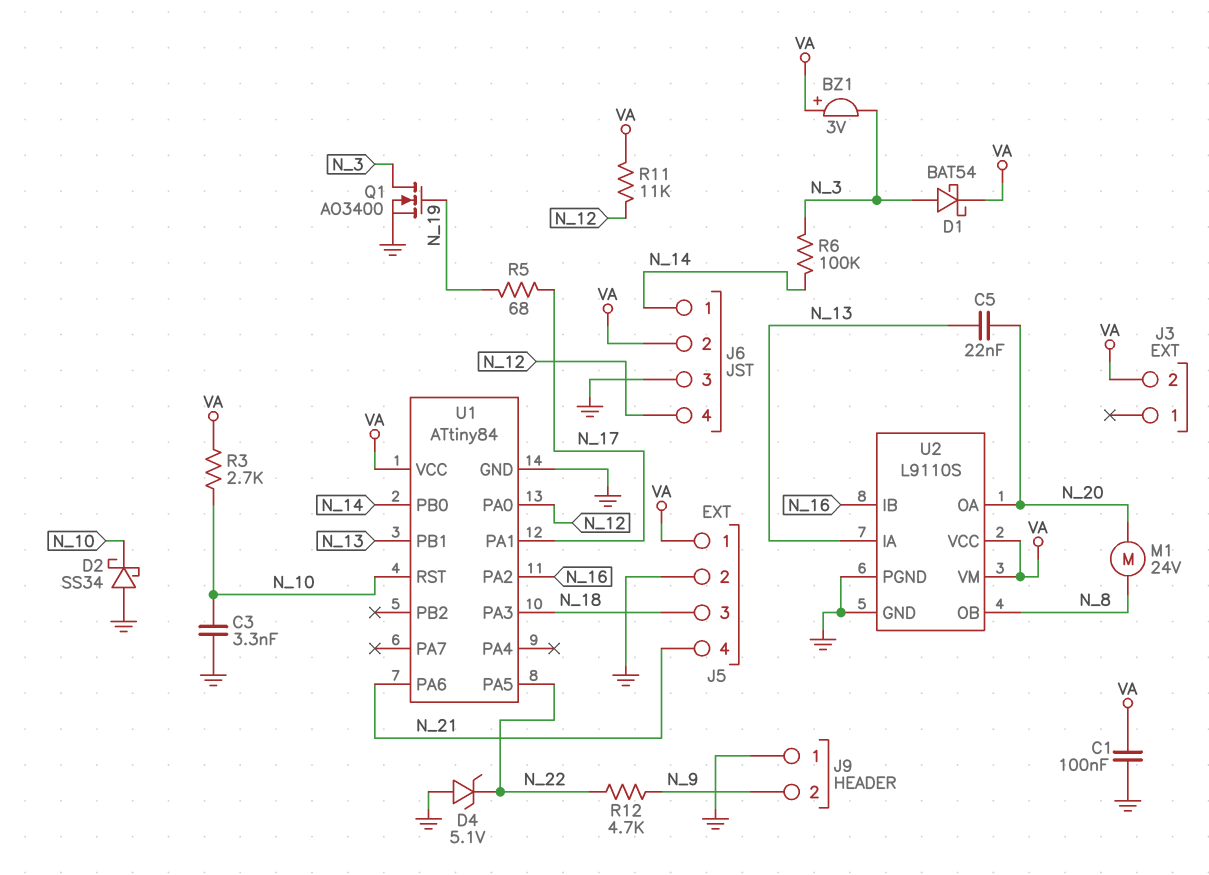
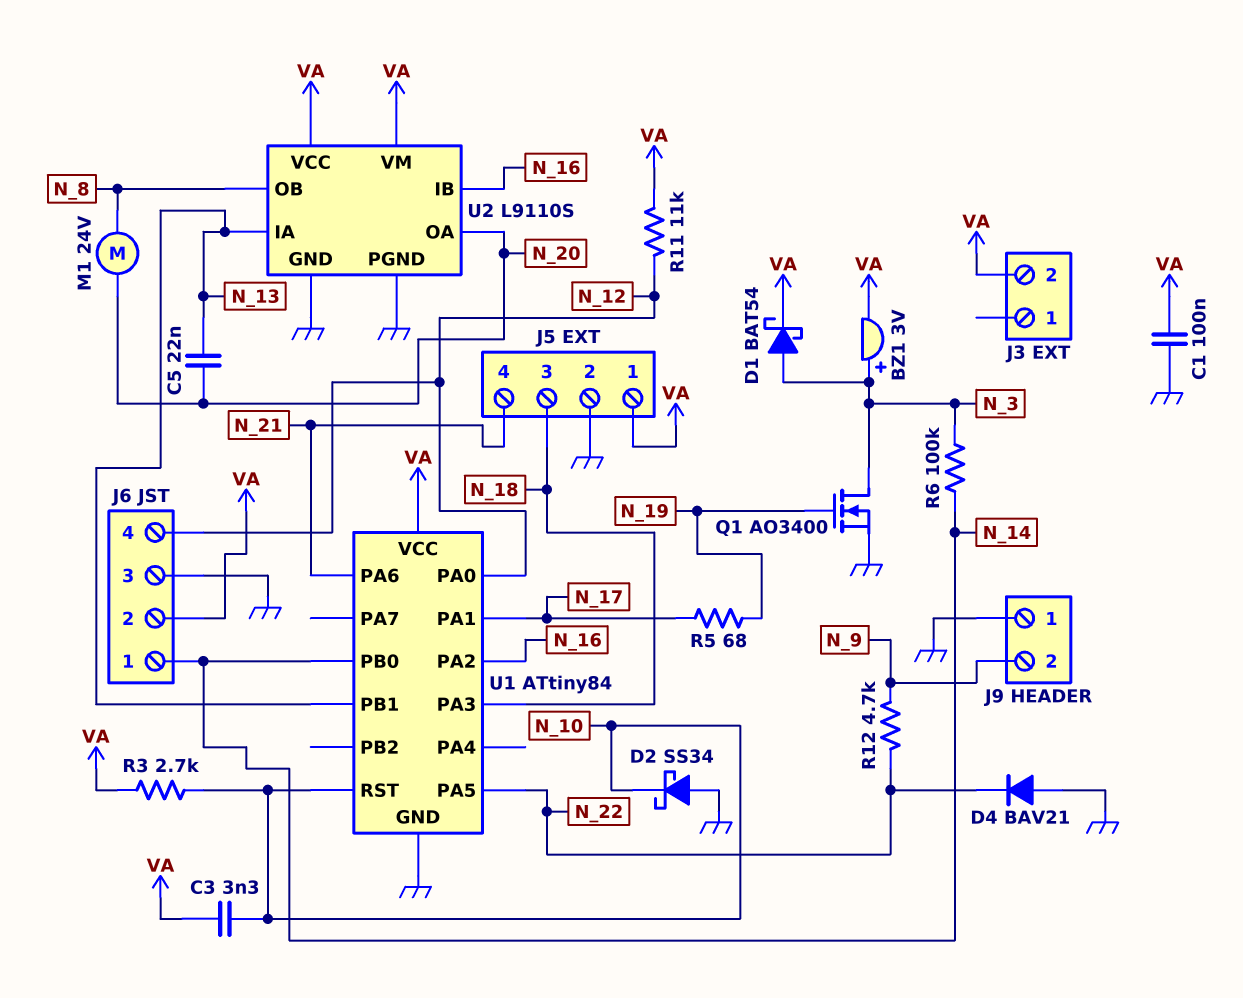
BZ1: buzzer 3V (plus VA, minus N_3) -> buzzer 3V (plus N_3, minus VA)
C3: 3.3nF (GND, N_10) -> 3.3nF (N_10, VA)
D4: zener 5.1V (A GND, K N_22) -> diode BAV21 (A GND, K N_22)

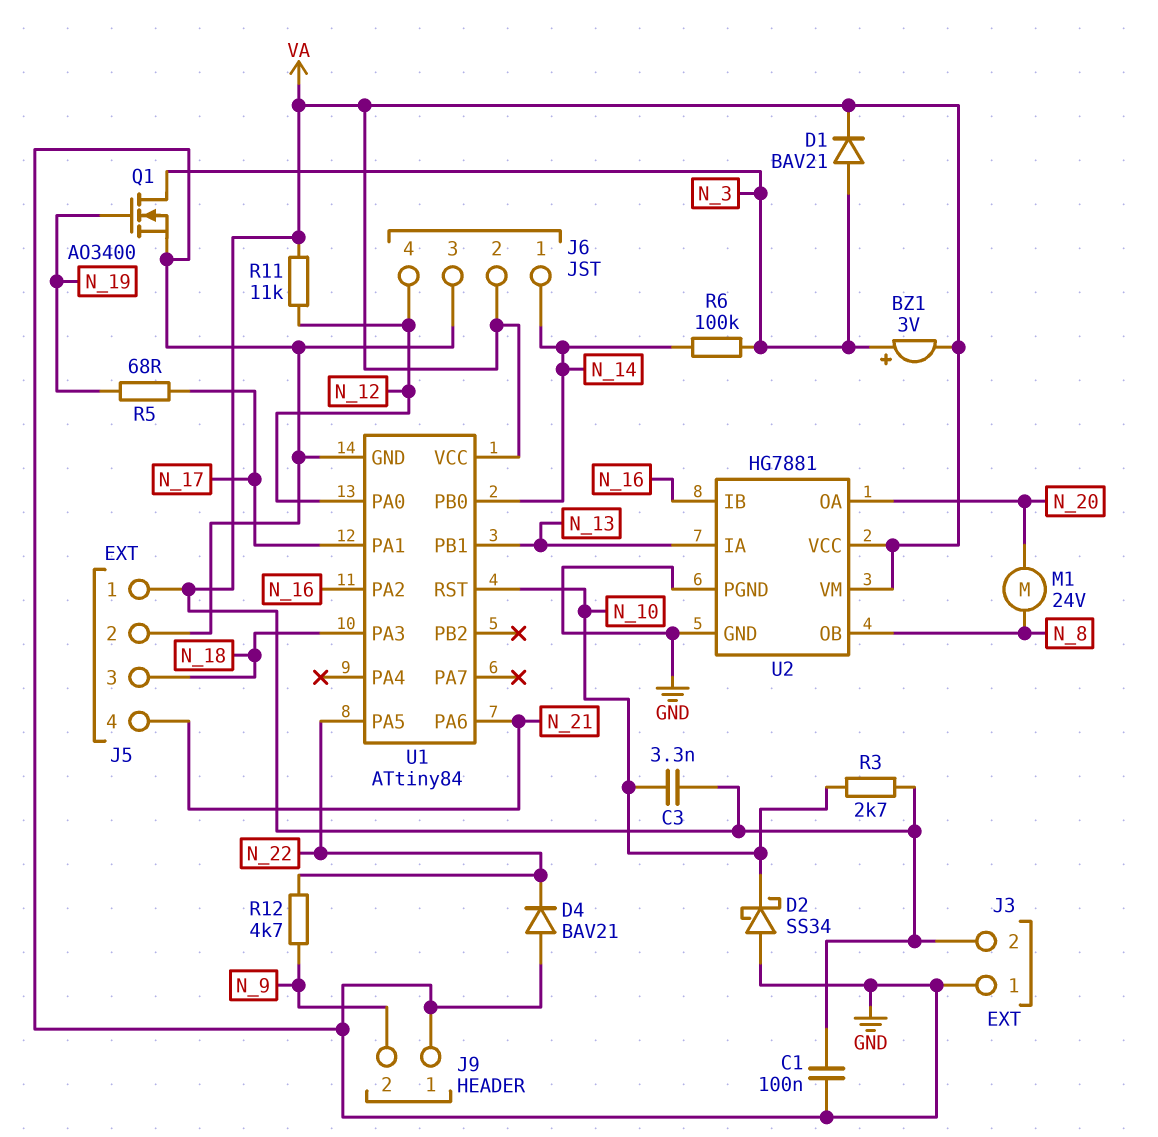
C5: 22nF (N_13, N_20) -> none
D1: schottky BAT54 (A N_3, K VA) -> diode BAV21 (A N_3, K VA)
J3 pin 1: none -> GND
U2: L9110S -> HG7881

